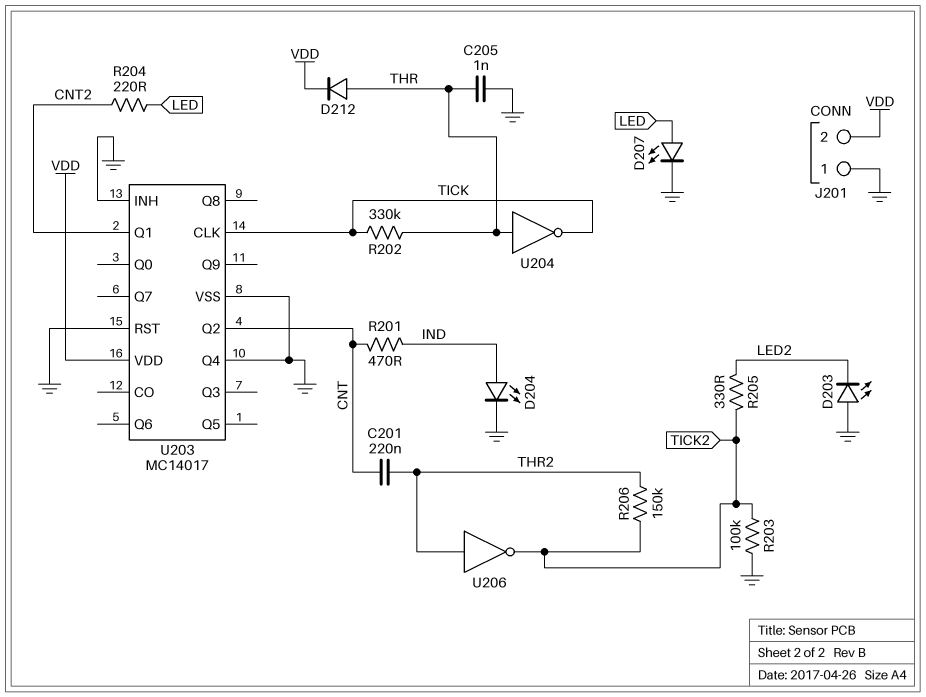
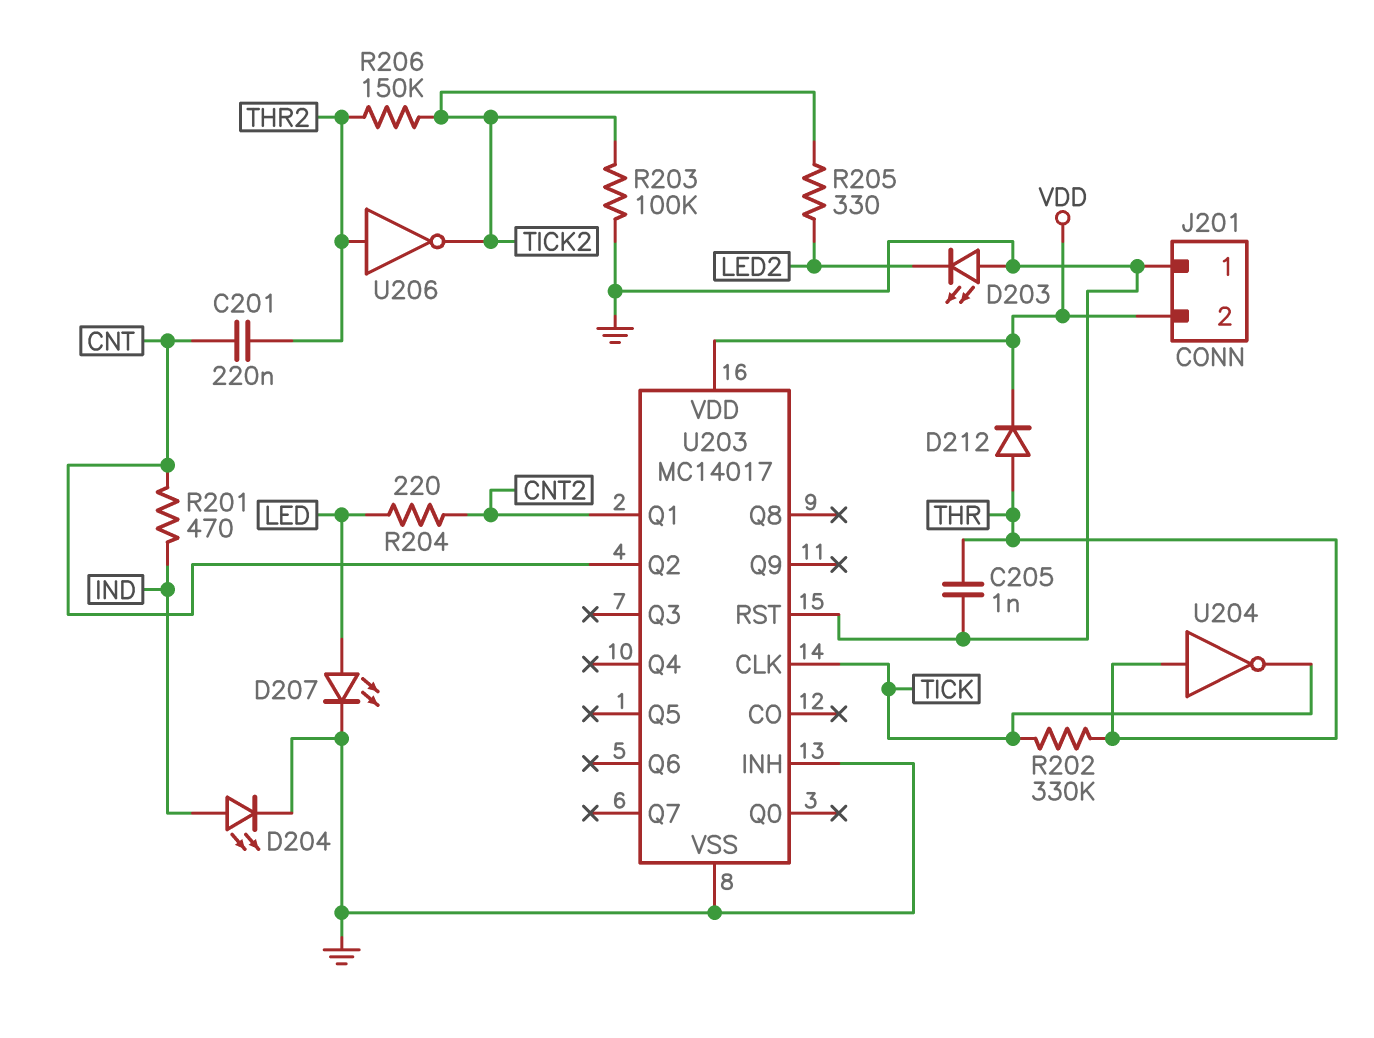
U203 pin Q4: GND -> none

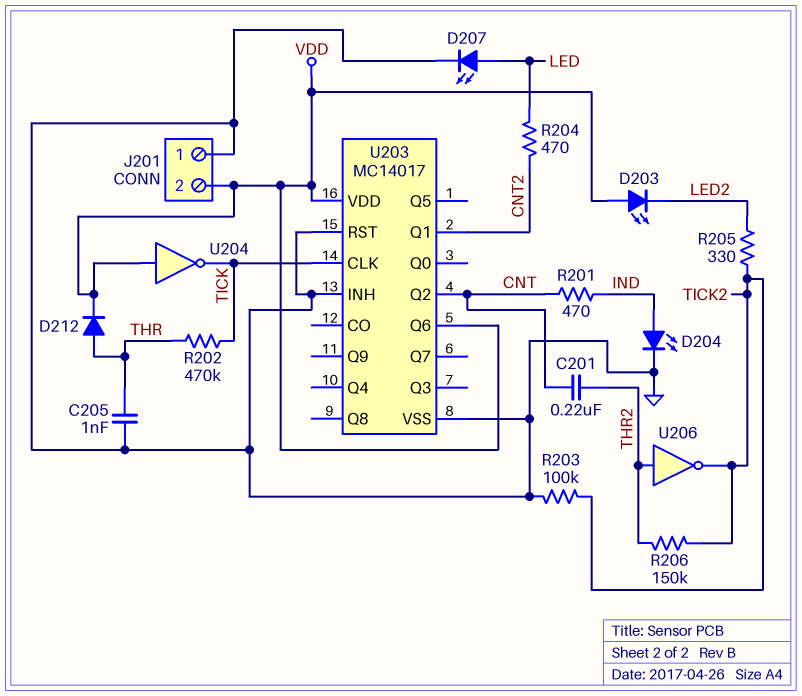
D203: LED (A GND, K LED2) -> LED (A VDD, K LED2)
R202: 330k (THR, TICK) -> 470k (THR, TICK)
R204: 220 (CNT2, LED) -> 470 (CNT2, LED)
U203 pin Q6: none -> VDD
U204: NOT (in THR, out TICK) -> NOT (in VDD, out TICK)

